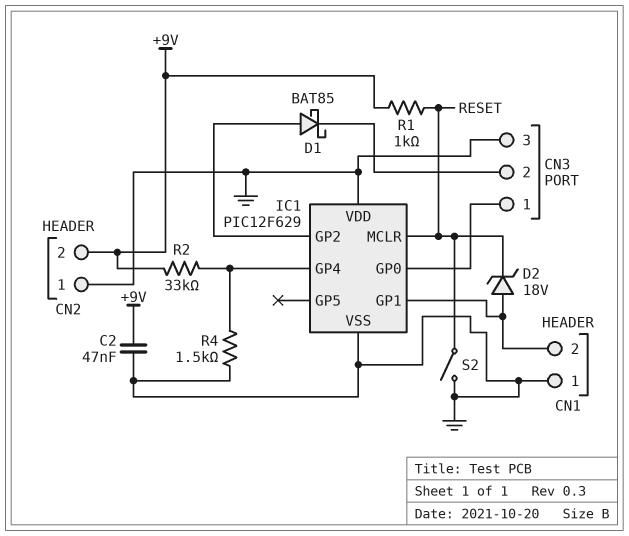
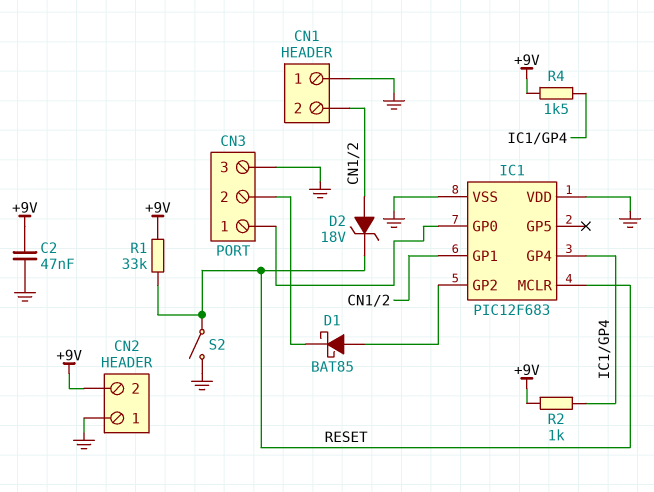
IC1: PIC12F629 -> PIC12F683
R1: 1k (+9V, RESET) -> 33k (+9V, RESET)
R2: 33k (+9V, IC1/GP4) -> 1k (+9V, IC1/GP4)
R4: 1.5k (GND, IC1/GP4) -> 1.5k (+9V, IC1/GP4)

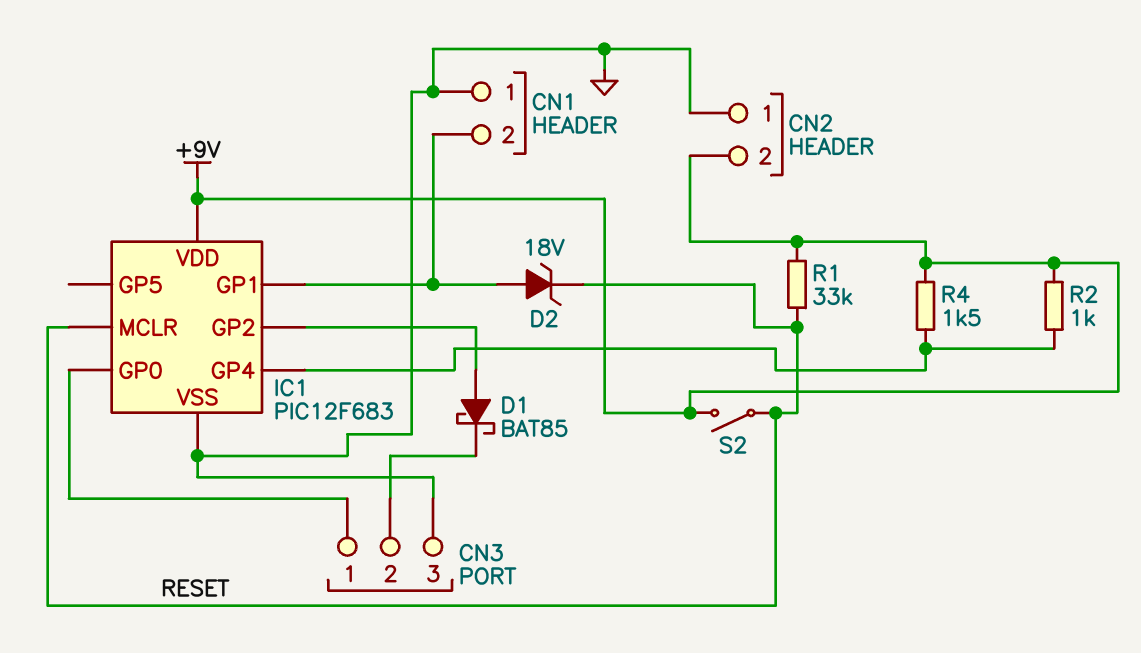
C2: 47nF (+9V, GND) -> none
IC1 pin VDD: GND -> +9V
S2: switch (GND, RESET) -> switch (+9V, RESET)

